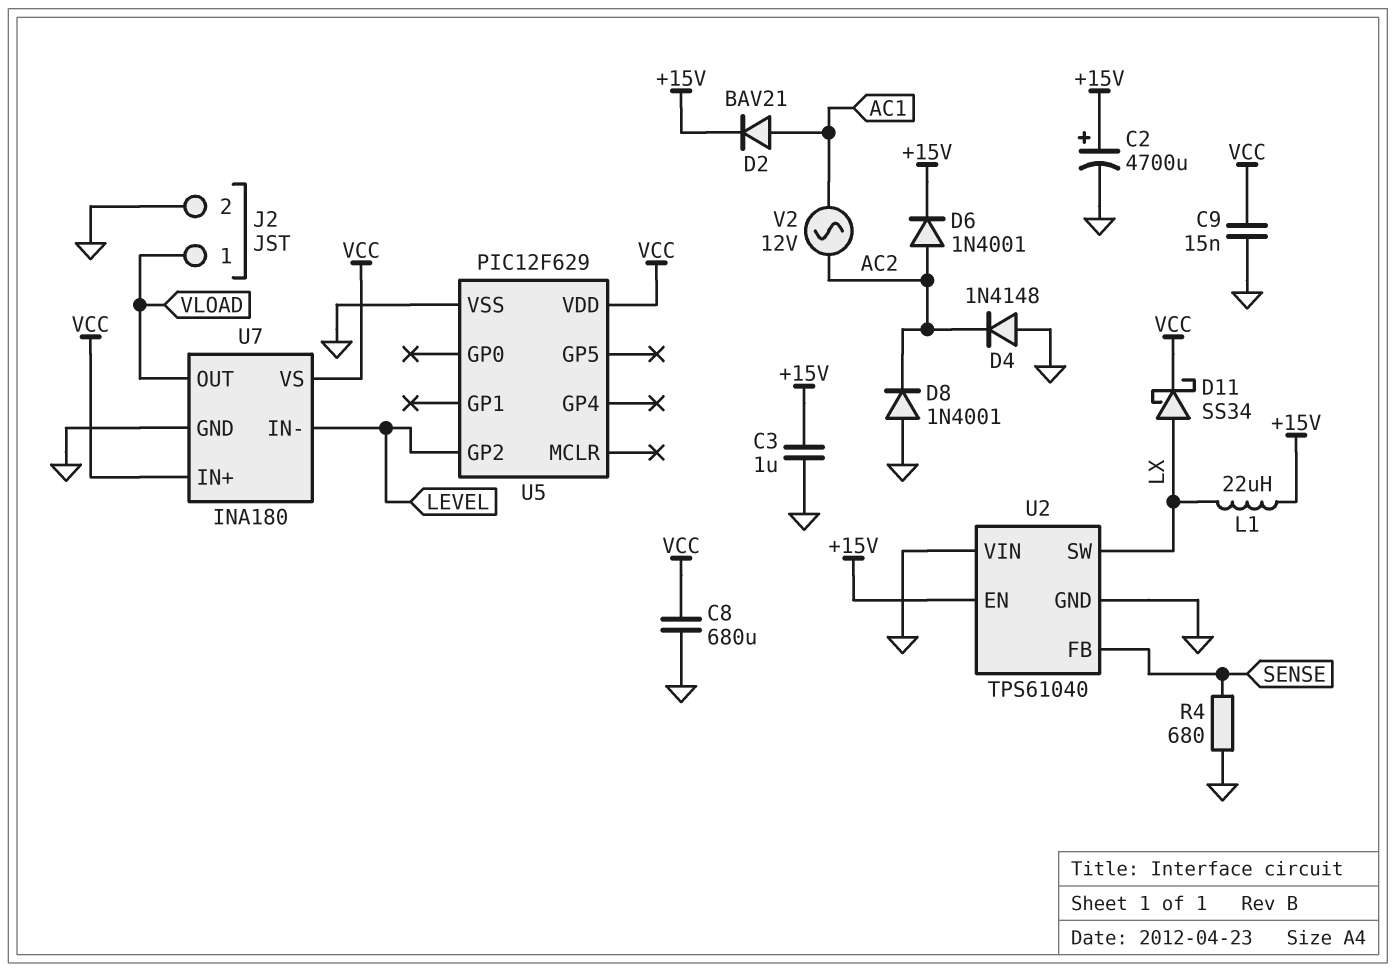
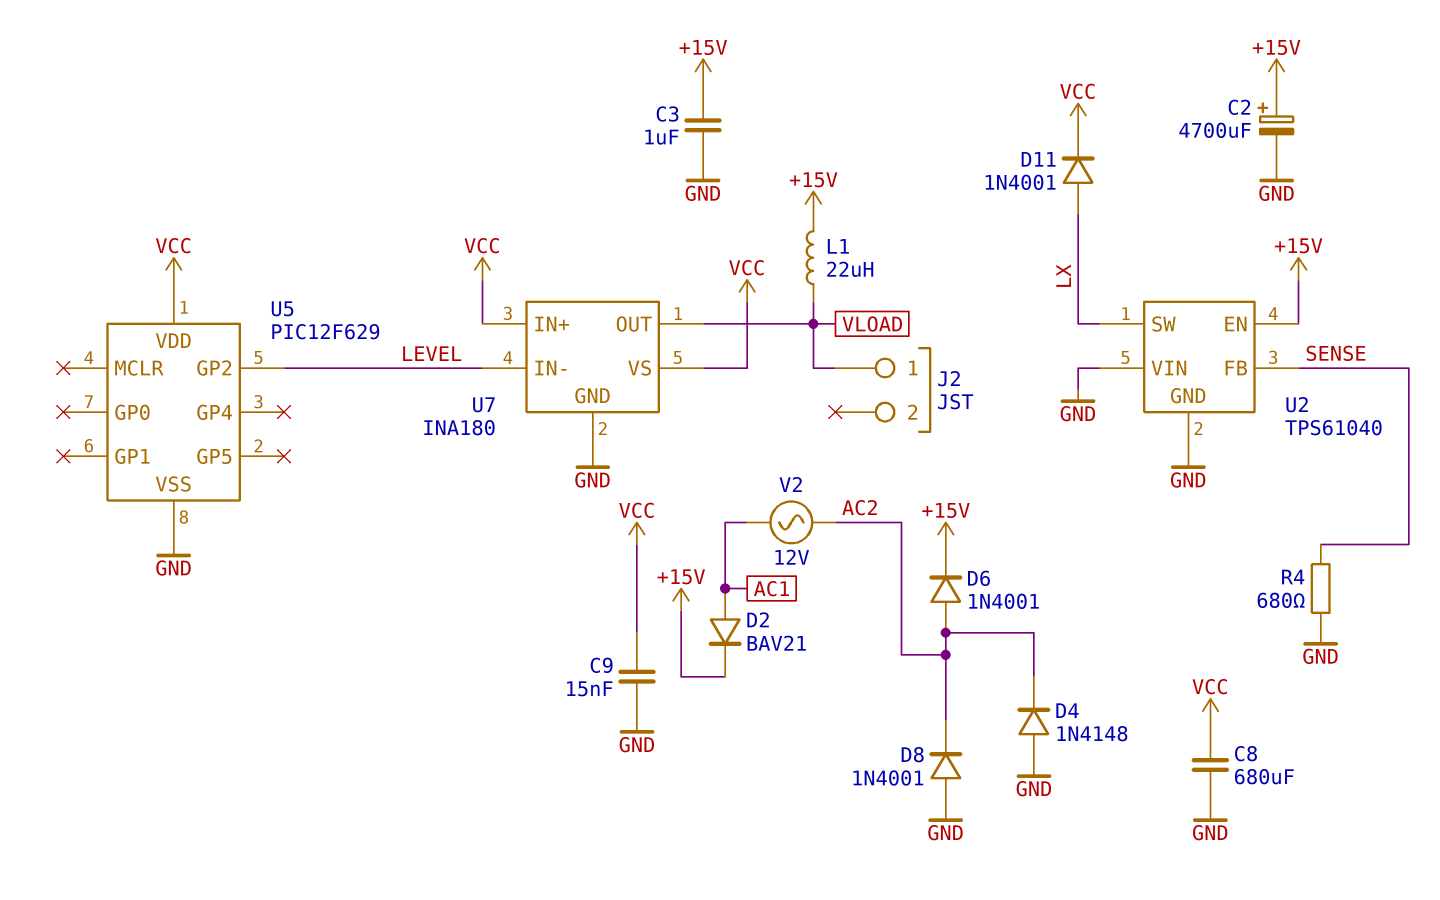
D11: schottky SS34 (A LX, K VCC) -> diode 1N4001 (A LX, K VCC)
J2 pin 2: GND -> none
L1: 22uH (+15V, LX) -> 22uH (+15V, VLOAD)

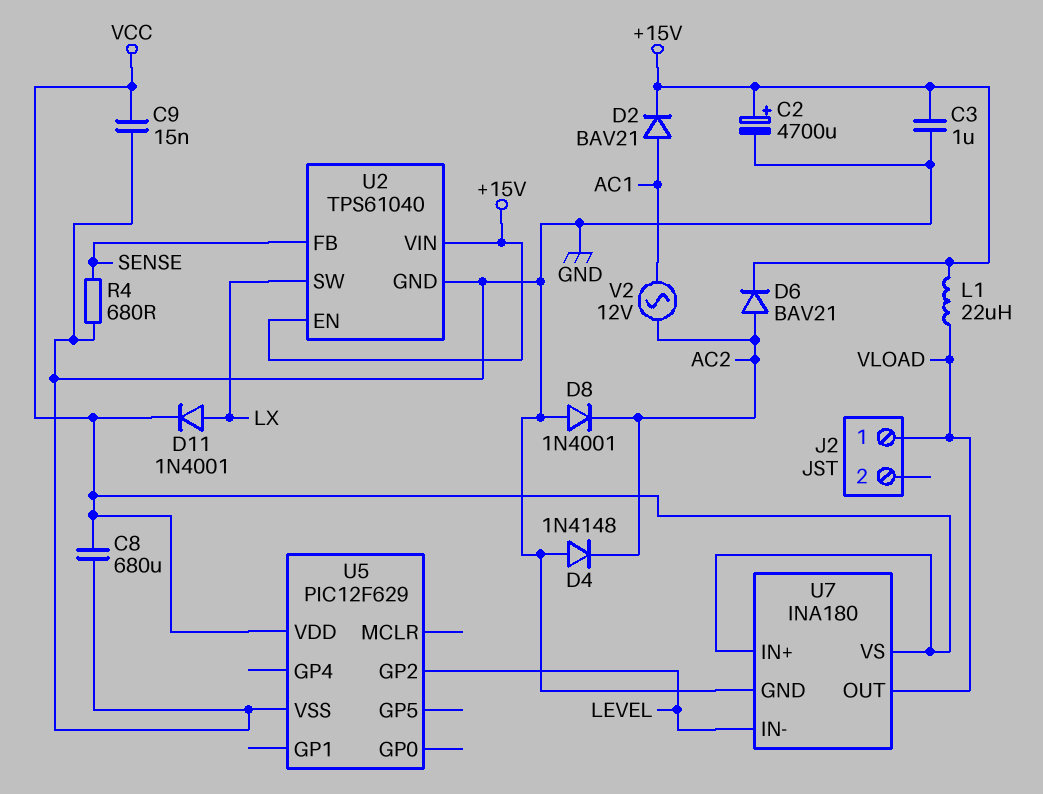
D6: diode 1N4001 (A AC2, K +15V) -> diode BAV21 (A AC2, K +15V)
U2 pin VIN: GND -> +15V

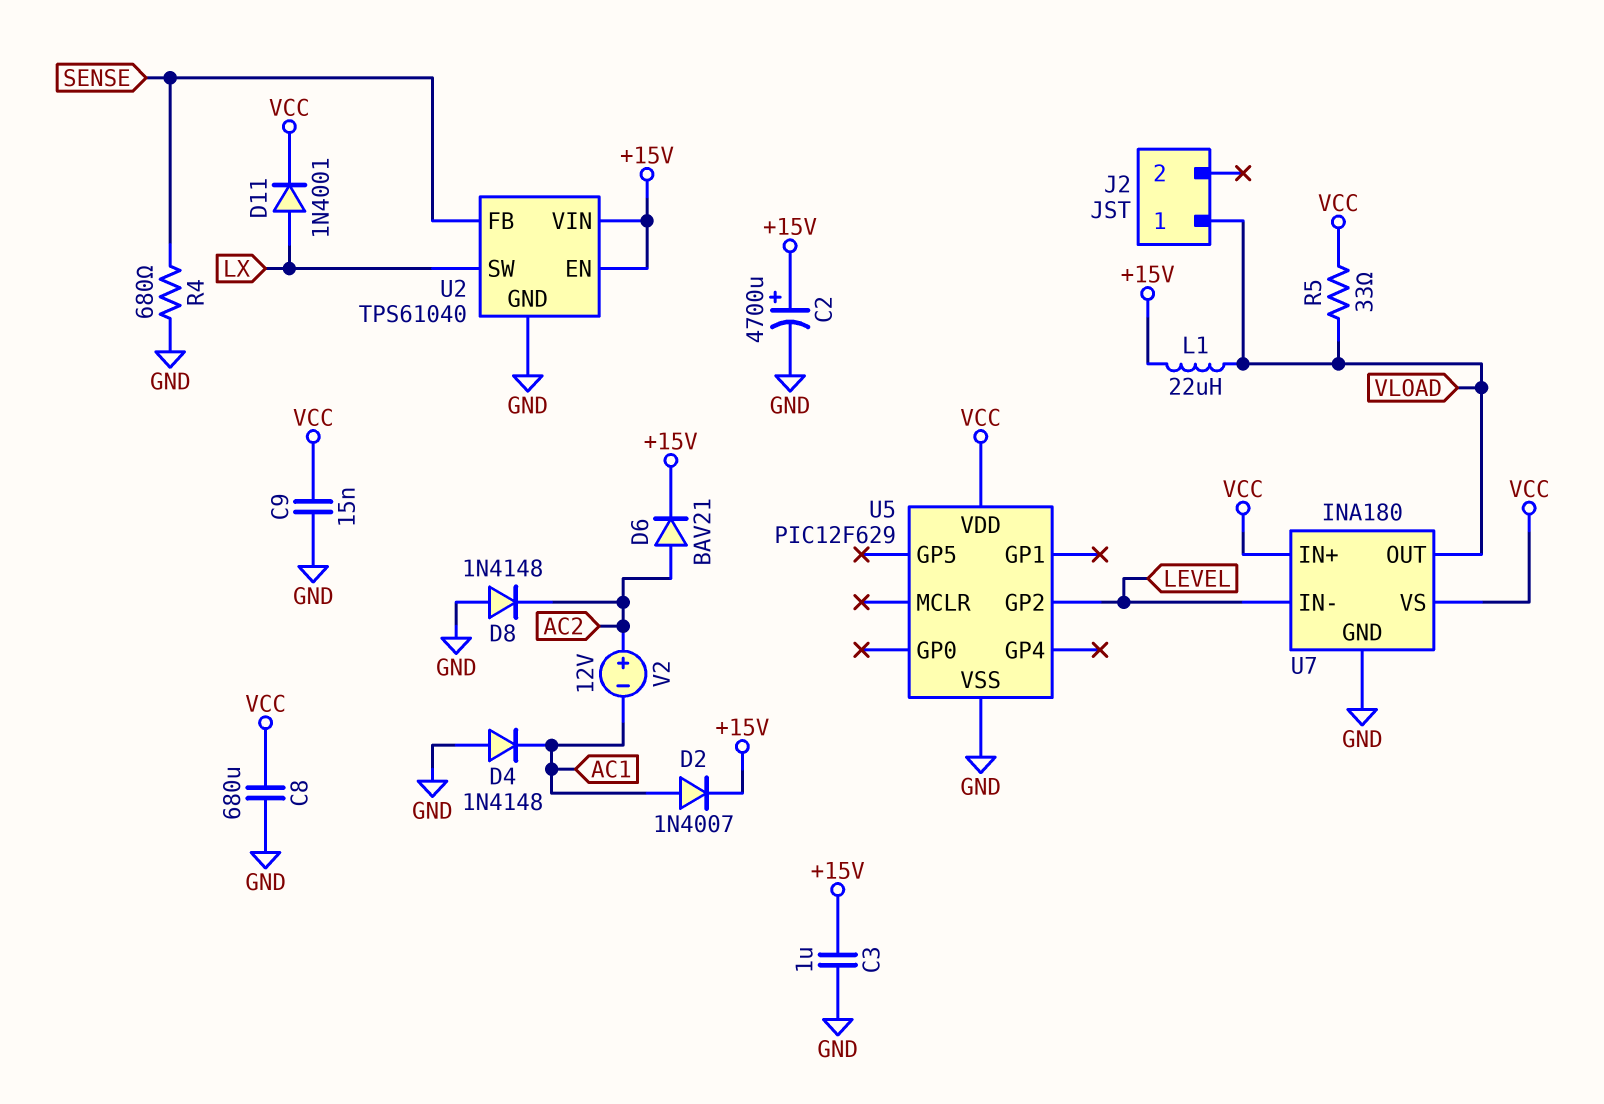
D2: diode BAV21 (A AC1, K +15V) -> diode 1N4007 (A AC1, K +15V)
D4: diode 1N4148 (A GND, K AC2) -> diode 1N4148 (A GND, K AC1)
D8: diode 1N4001 (A GND, K AC2) -> diode 1N4148 (A GND, K AC2)
R5: none -> 33 (VCC, VLOAD)
V2: AC 12V (AC1, AC2) -> 12V (plus AC2, minus AC1)

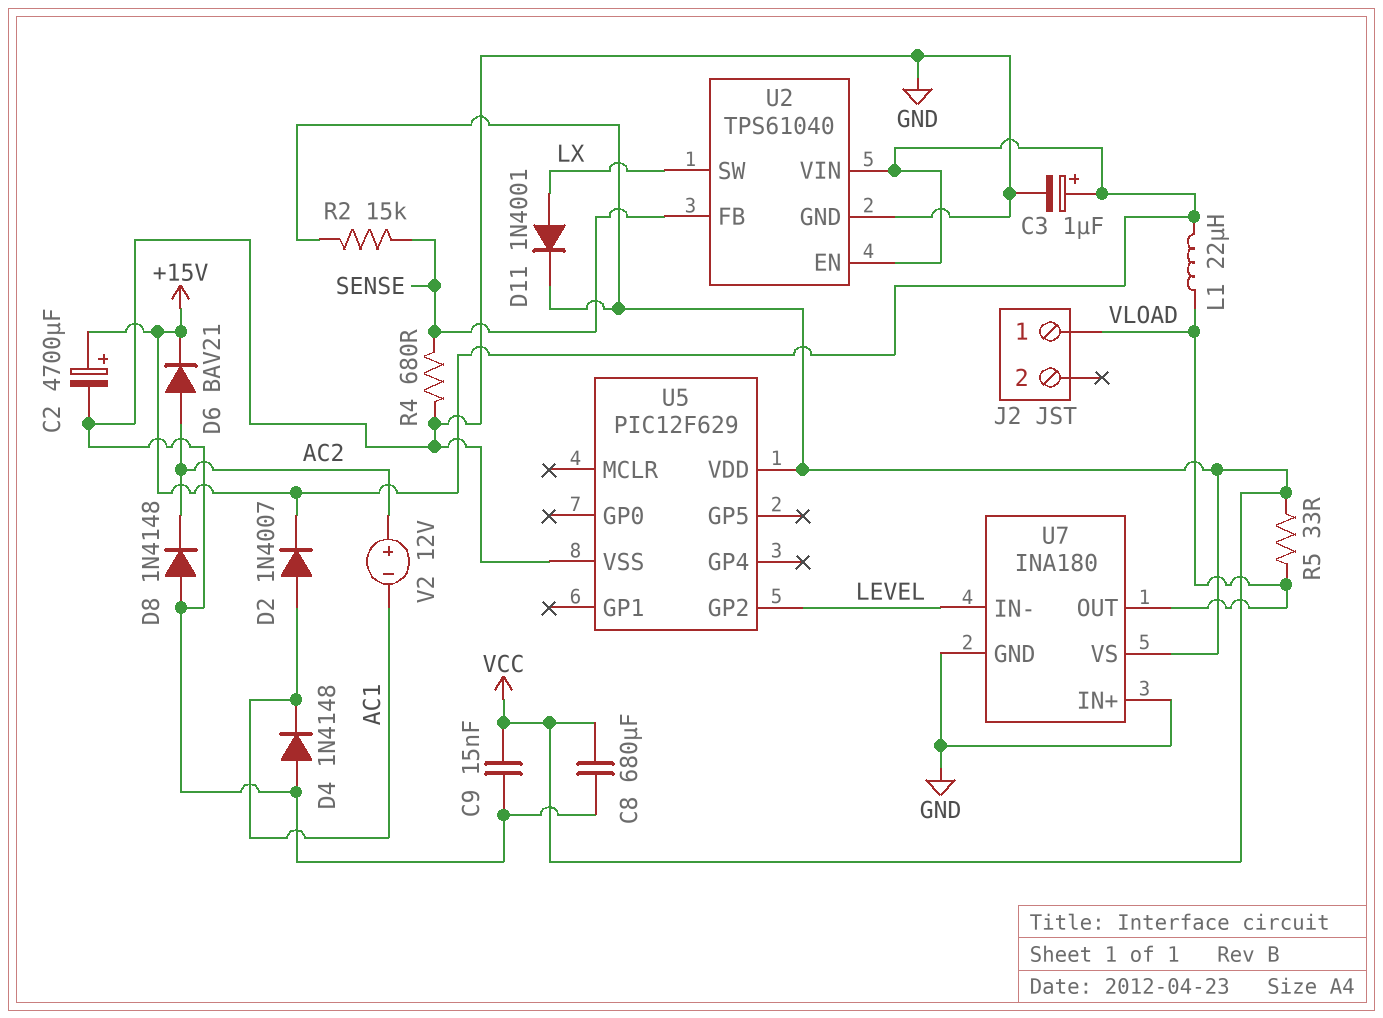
C3: 1uF (+15V, GND) -> 1uF (plus +15V, minus GND)
R2: none -> 15k (SENSE, VCC)
U7 pin IN+: VCC -> GND

